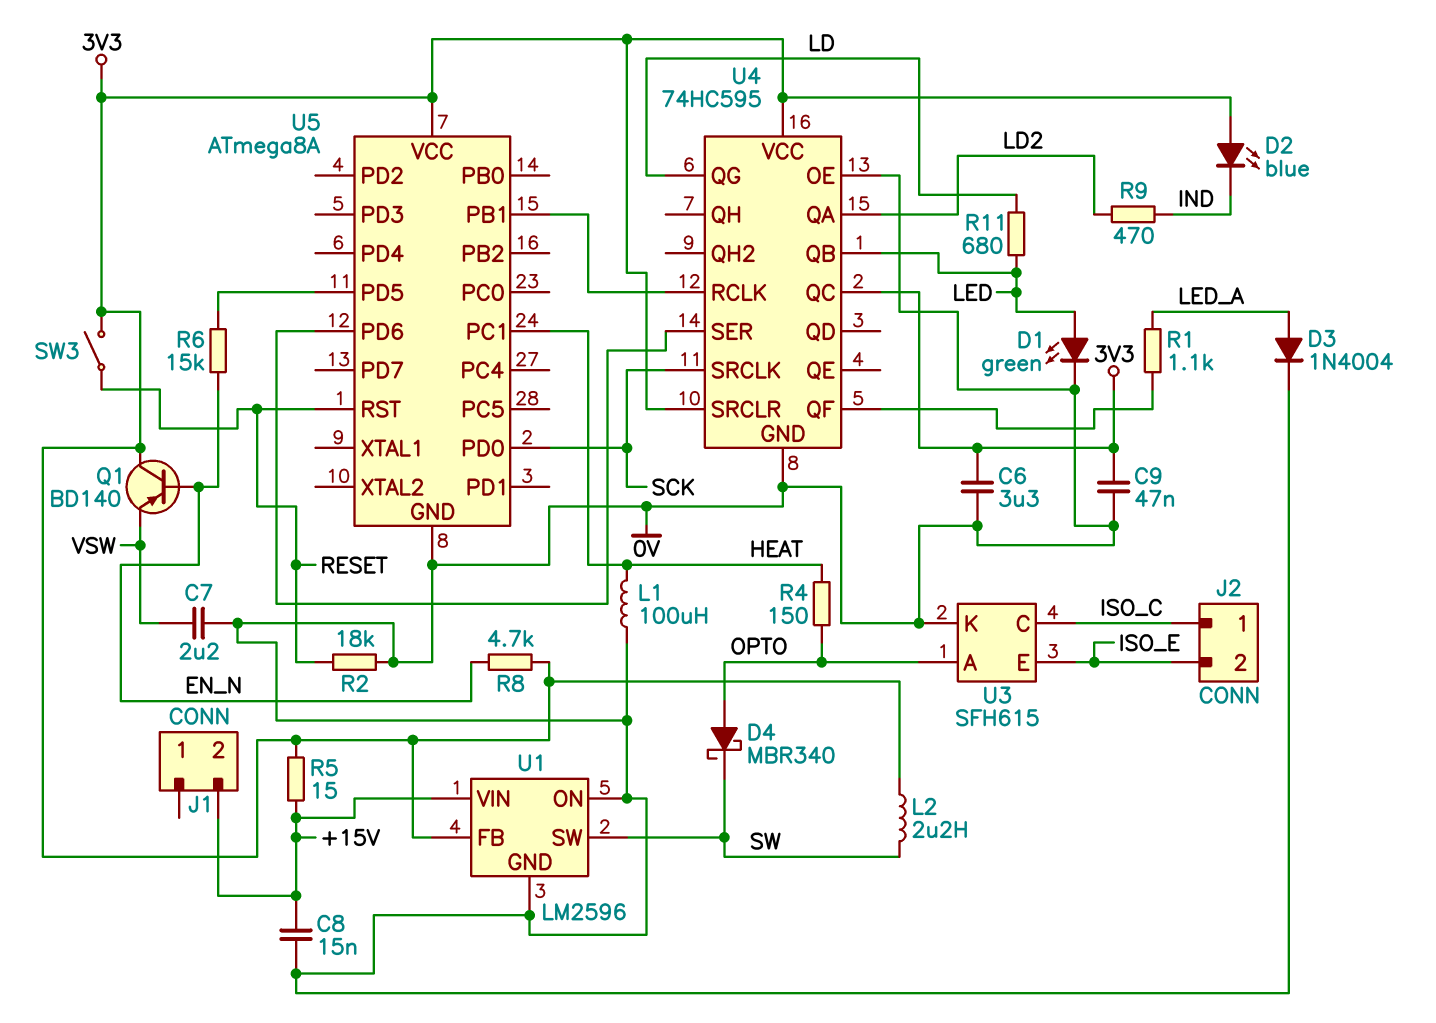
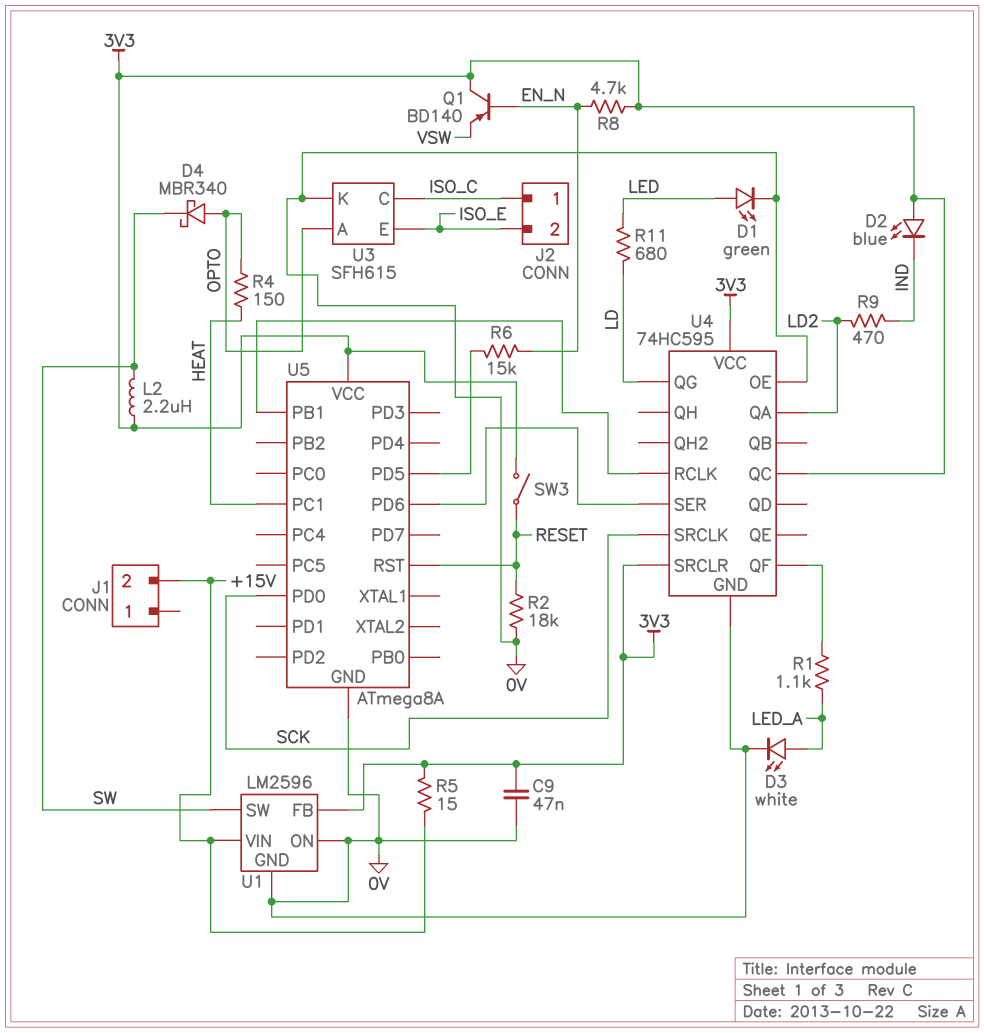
C6: 3.3uF (0V, 3V3) -> none
C7: 2.2uF (0V, VSW) -> none
C8: 15nF (+15V, 0V) -> none
D3: diode 1N4004 (A LED_A, K 0V) -> LED white (A LED_A, K 0V)
L1: 100uH (0V, HEAT) -> none
U4 pin QB: LED -> none

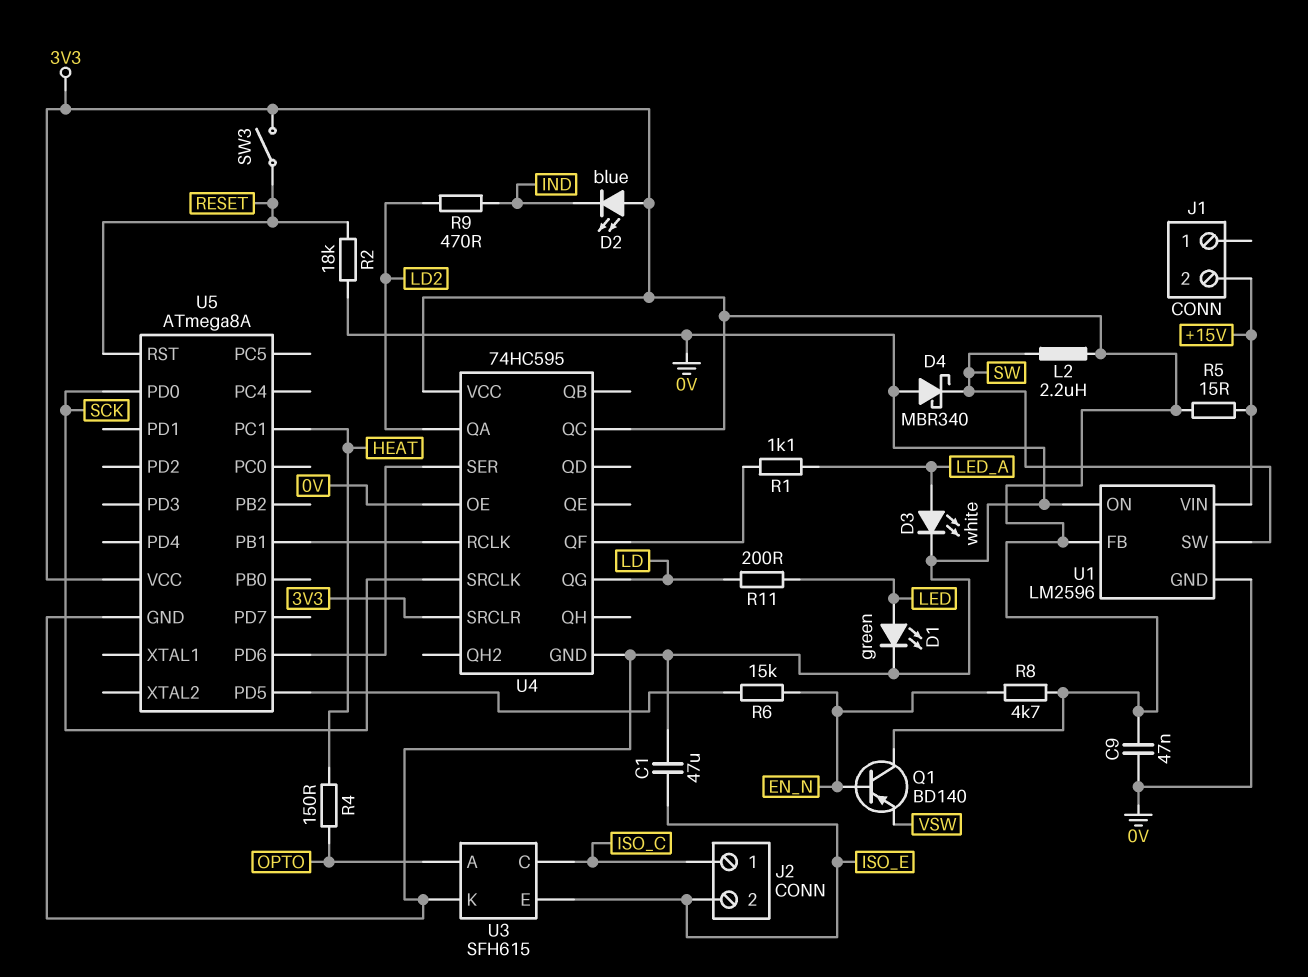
C1: none -> 47uF (0V, ISO_E)
D4: schottky MBR340 (A OPTO, K SW) -> schottky MBR340 (A 0V, K SW)
R11: 680 (LD, LED) -> 200 (LD, LED)

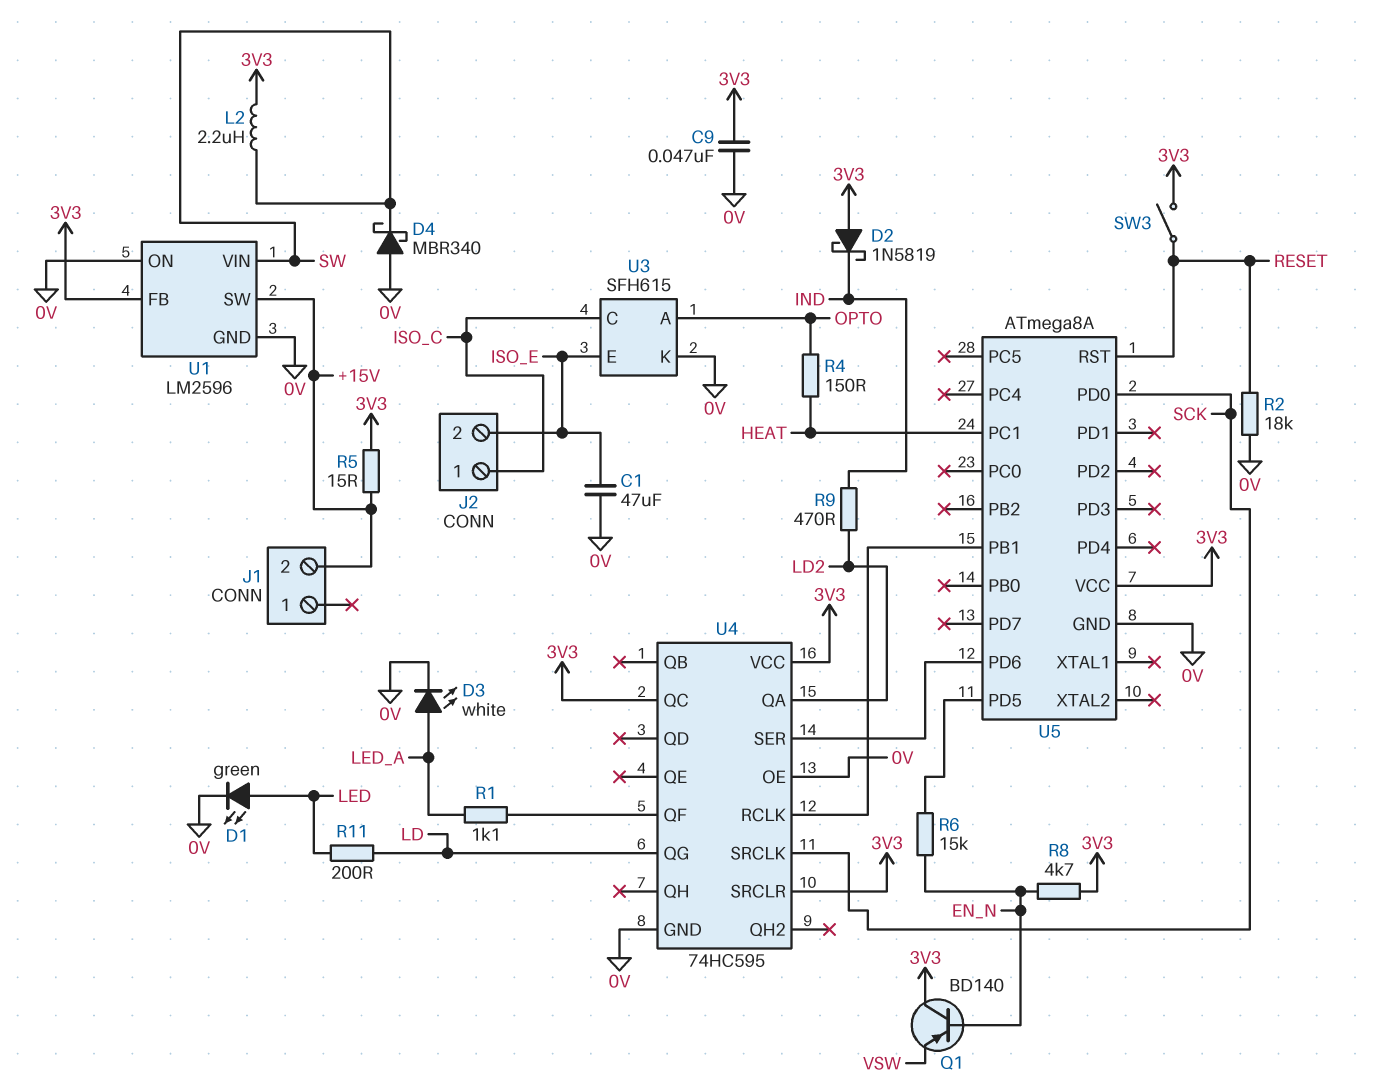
D2: LED blue (A 3V3, K IND) -> schottky 1N5819 (A 3V3, K IND)
U1 pin SW: SW -> +15V
U1 pin VIN: +15V -> SW

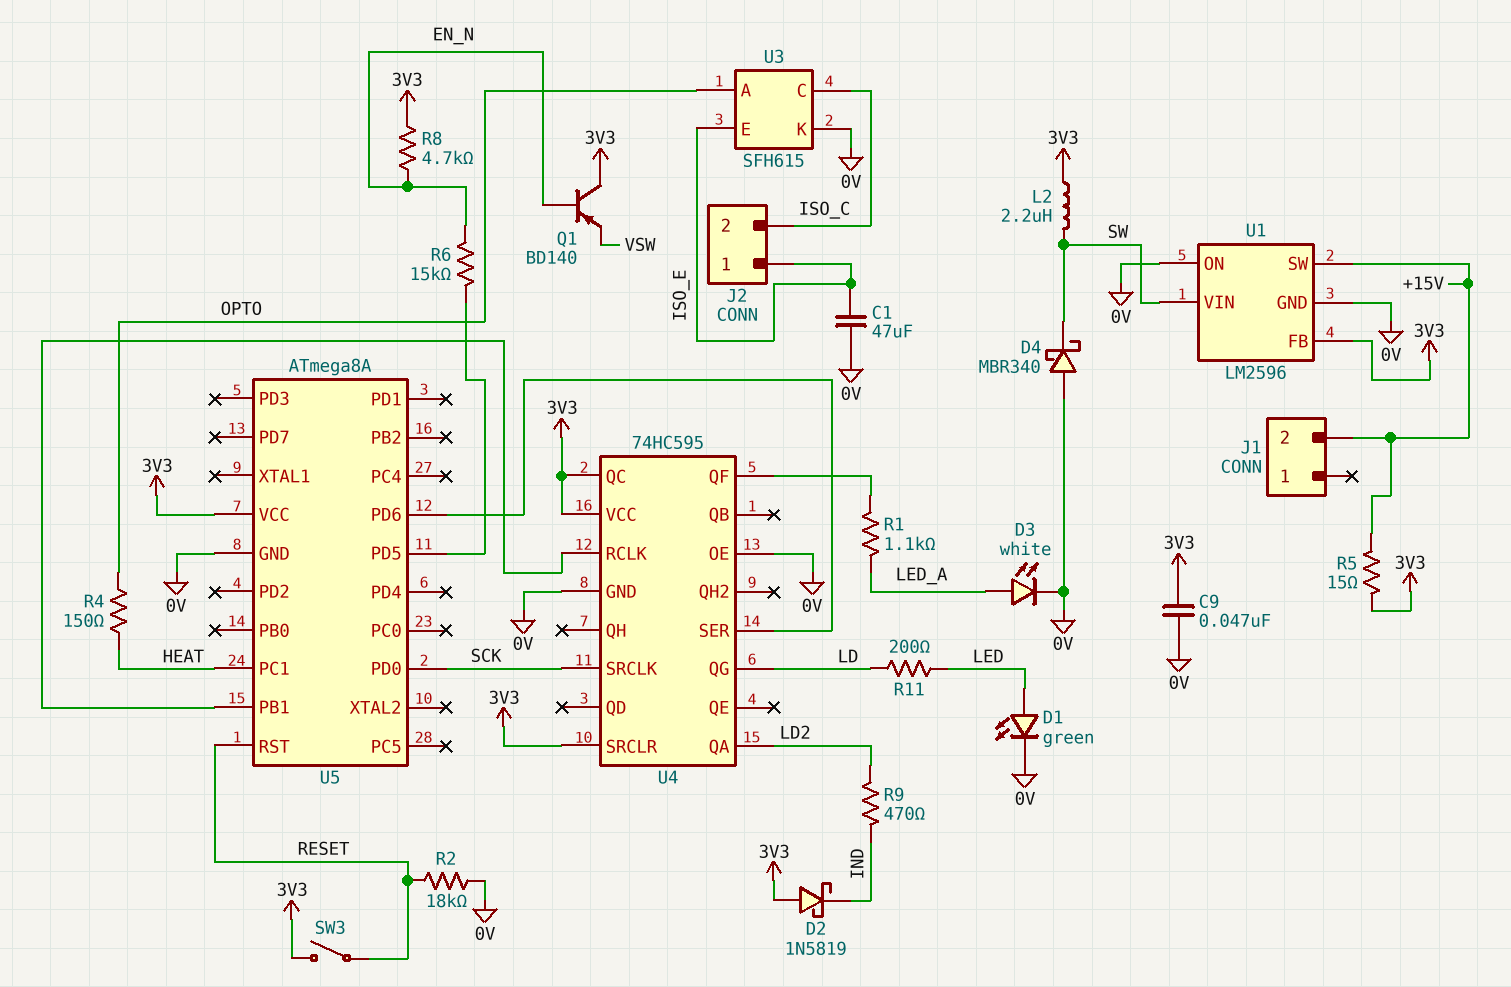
J2 pin 1: ISO_C -> ISO_E
J2 pin 2: ISO_E -> ISO_C

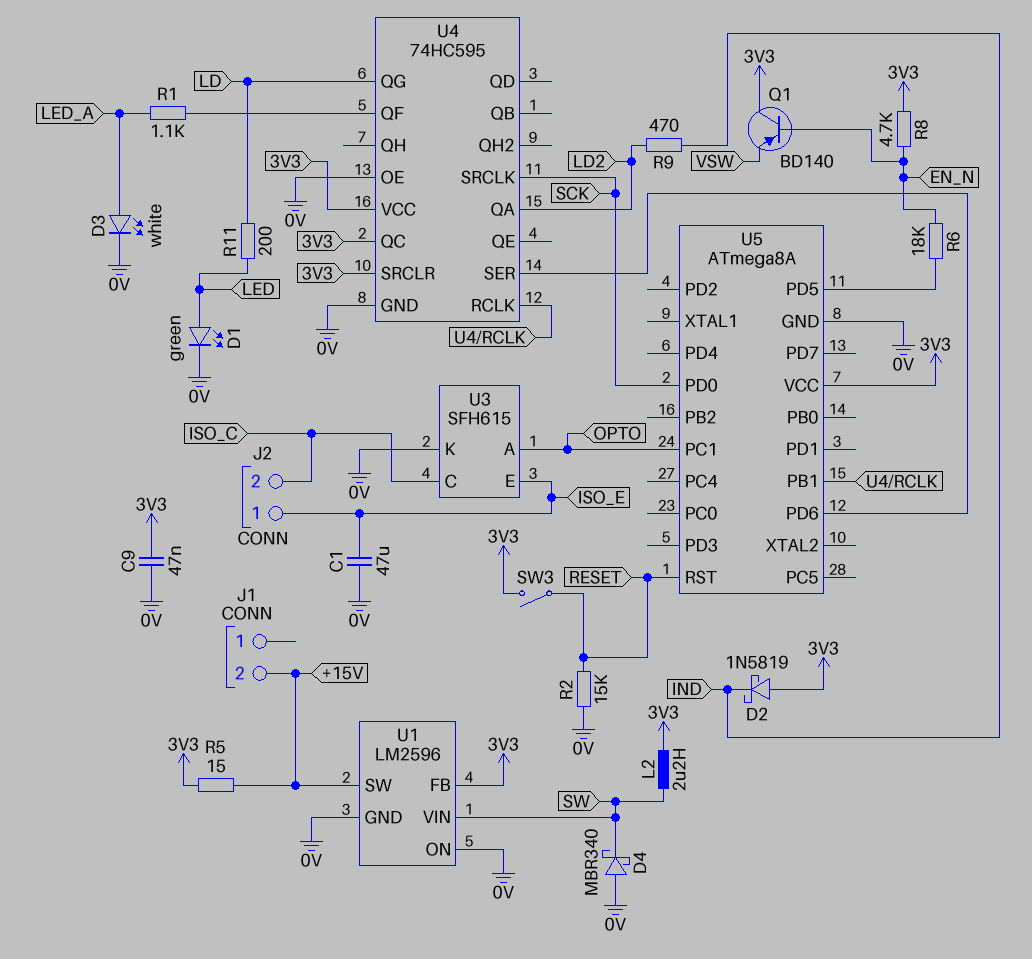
R2: 18k (0V, RESET) -> 15k (0V, RESET)
R4: 150 (HEAT, OPTO) -> none
R6: 15k (EN_N, U5/PD5) -> 18k (EN_N, U5/PD5)
U5 pin PC1: HEAT -> OPTO

